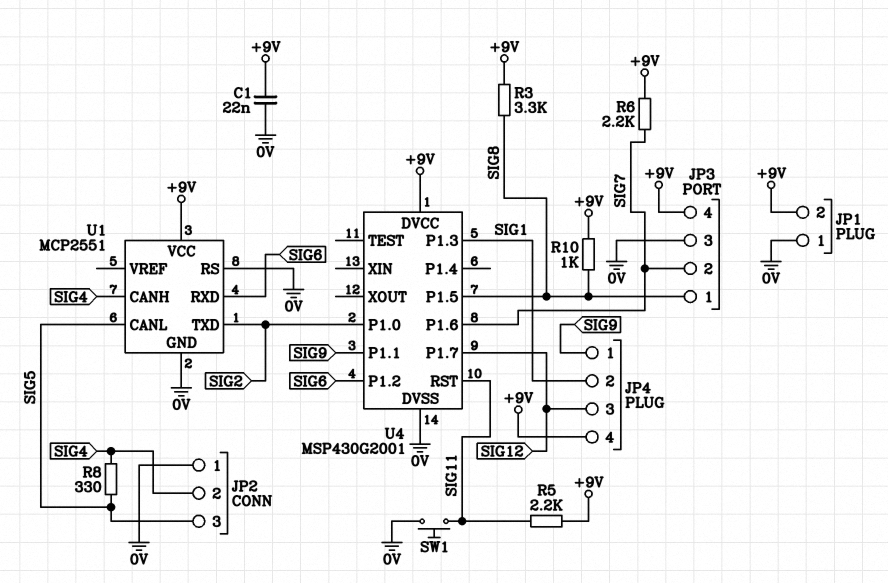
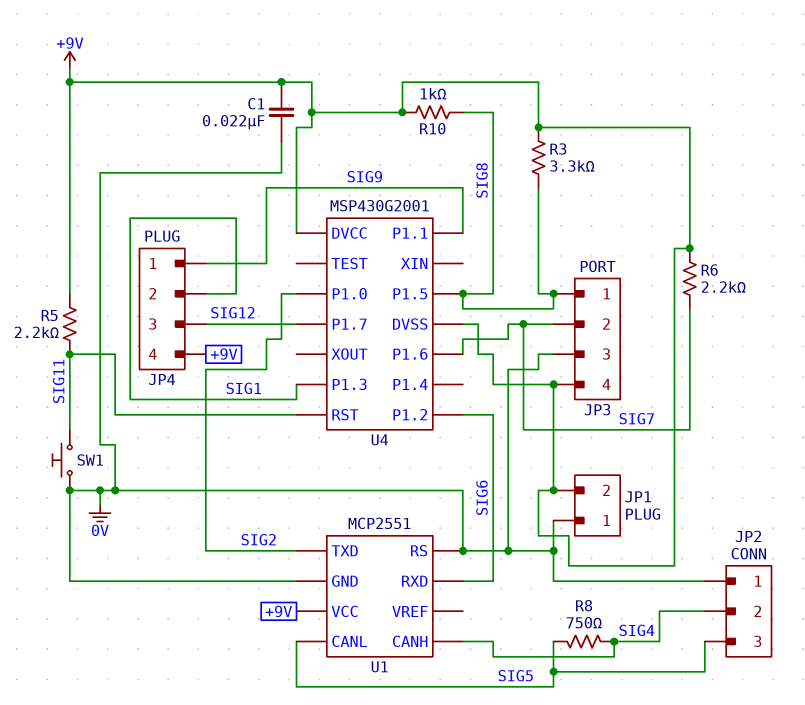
R8: 330 (SIG4, SIG5) -> 750 (SIG4, SIG5)
U4 pin DVSS: 0V -> +9V

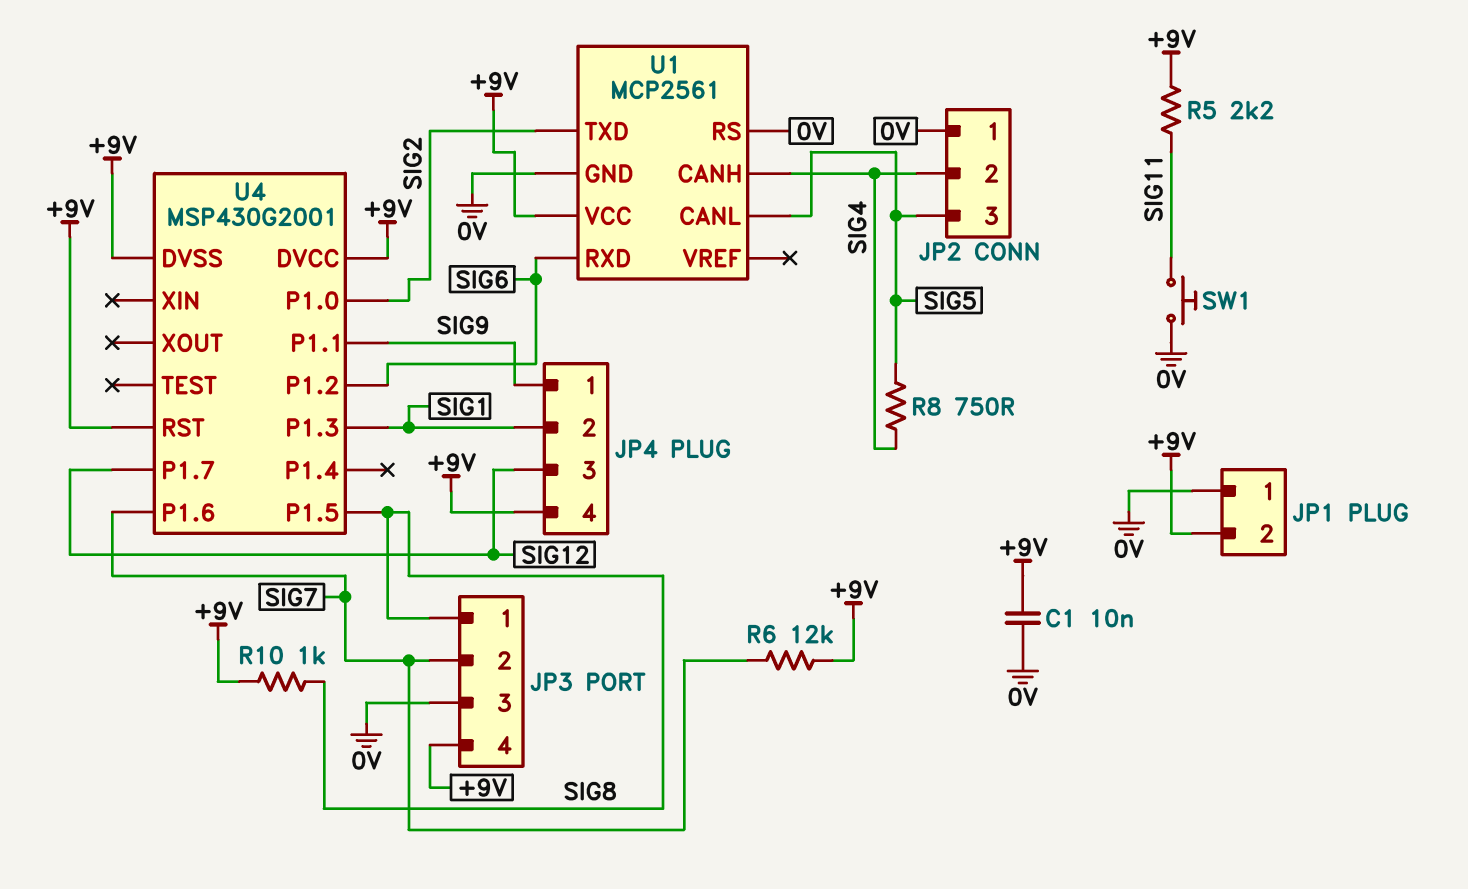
C1: 22nF (+9V, 0V) -> 10nF (+9V, 0V)
R3: 3.3k (+9V, SIG8) -> none
R6: 2.2k (+9V, SIG7) -> 12k (+9V, SIG7)
U1: MCP2551 -> MCP2561
U4 pin RST: SIG11 -> +9V

